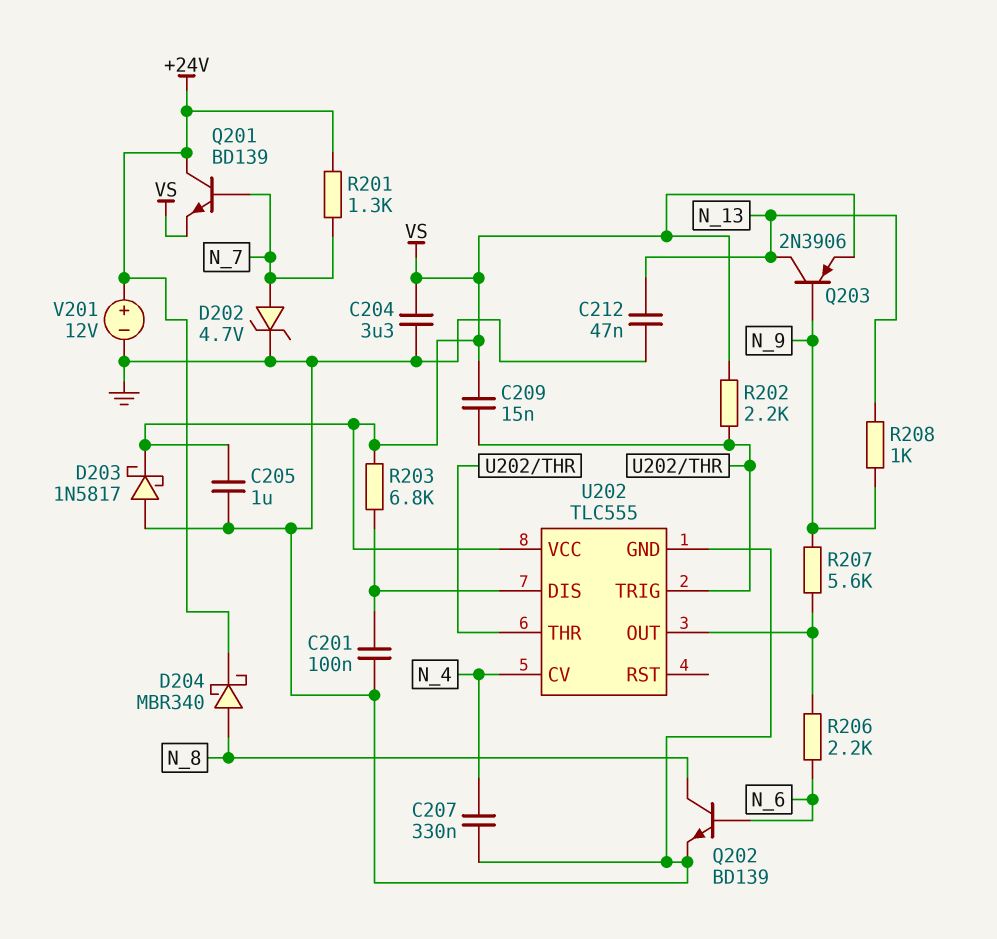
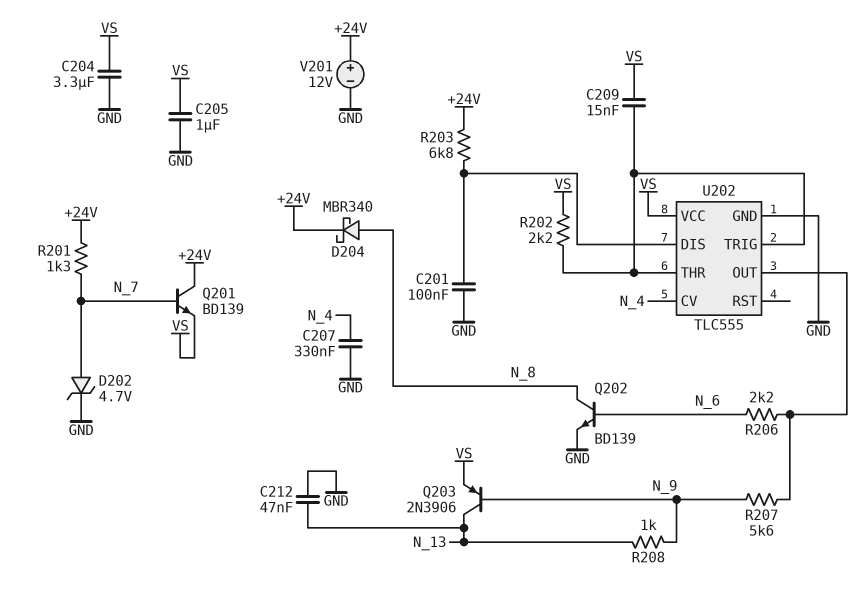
D203: schottky 1N5817 (A GND, K VS) -> none
R203: 6.8k (U202/DIS, VS) -> 6.8k (+24V, U202/DIS)

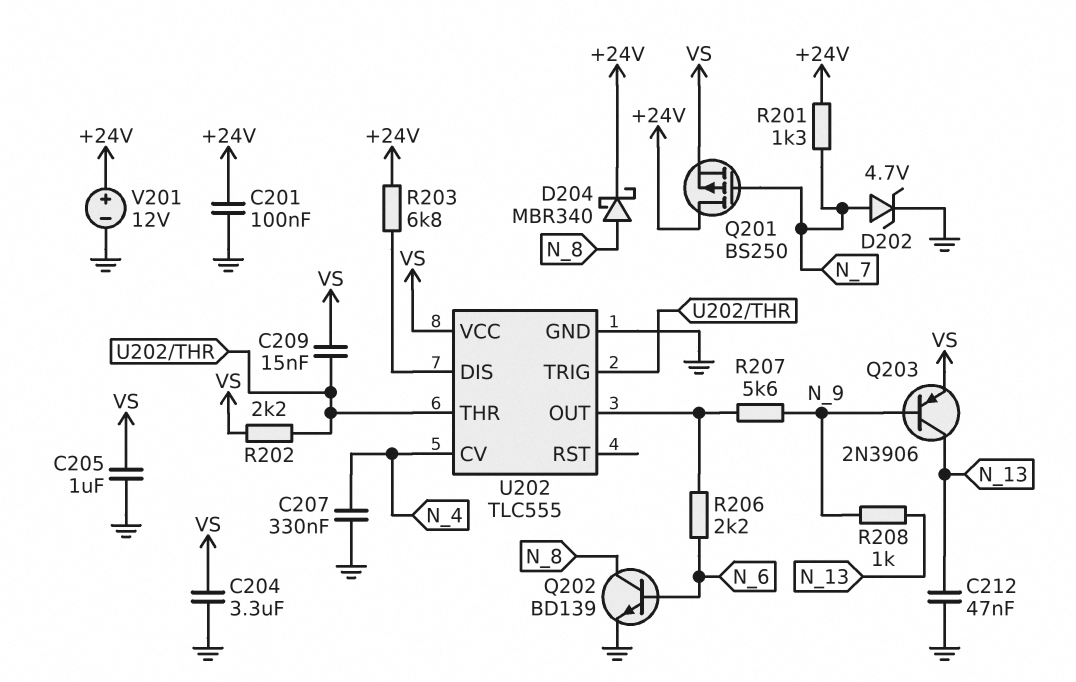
C201: 100nF (GND, U202/DIS) -> 100nF (+24V, GND)
Q201: NPN BD139 (B N_7, C +24V, E VS) -> PMOS BS250 (G N_7, D +24V, S VS)

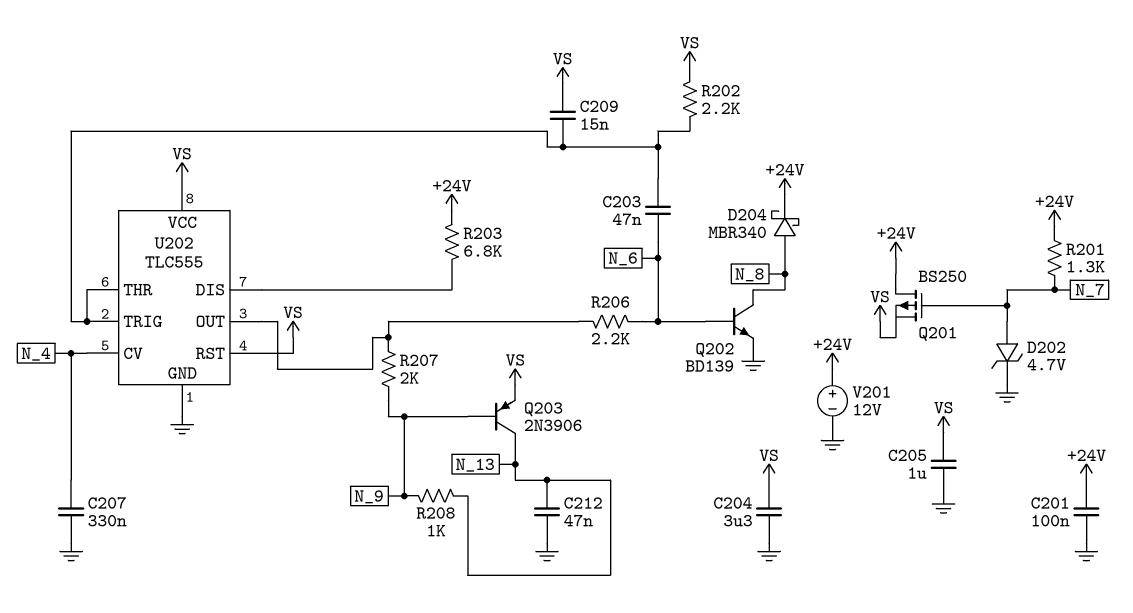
C203: none -> 47nF (N_6, U202/THR)
R207: 5.6k (N_9, U202/OUT) -> 2k (N_9, U202/OUT)
U202 pin RST: none -> VS

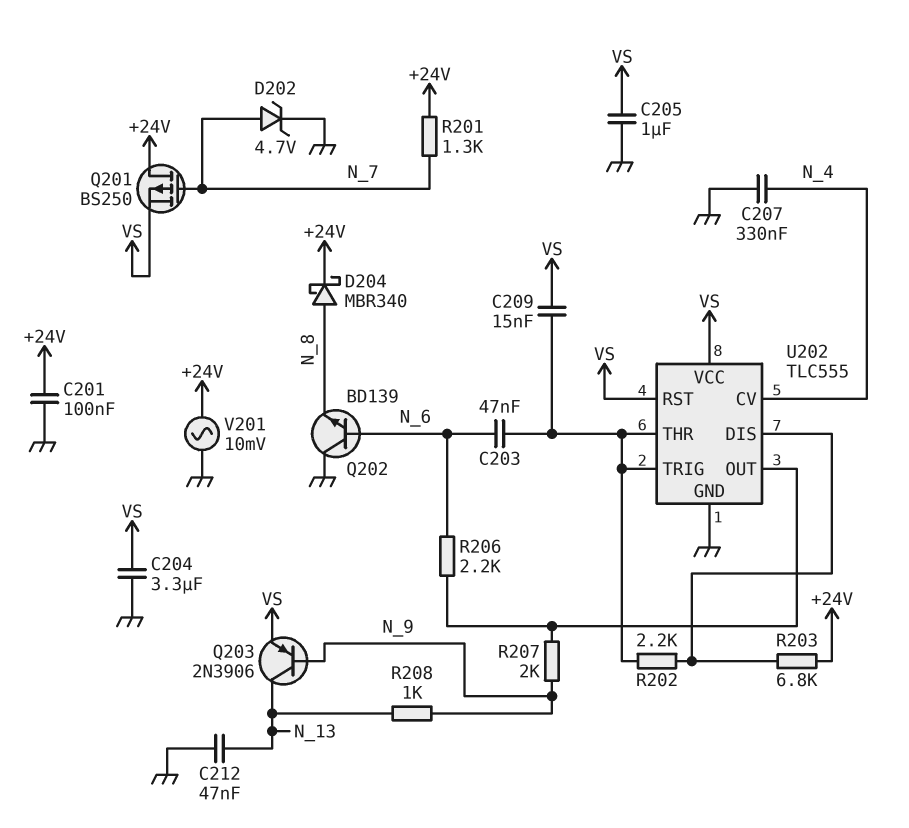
Q202: NPN BD139 (B N_6, C N_8, E GND) -> NPN BD139 (B N_6, C GND, E N_8)
R202: 2.2k (U202/THR, VS) -> 2.2k (U202/DIS, U202/THR)
V201: 12V (plus +24V, minus GND) -> AC 10mV (+24V, GND)

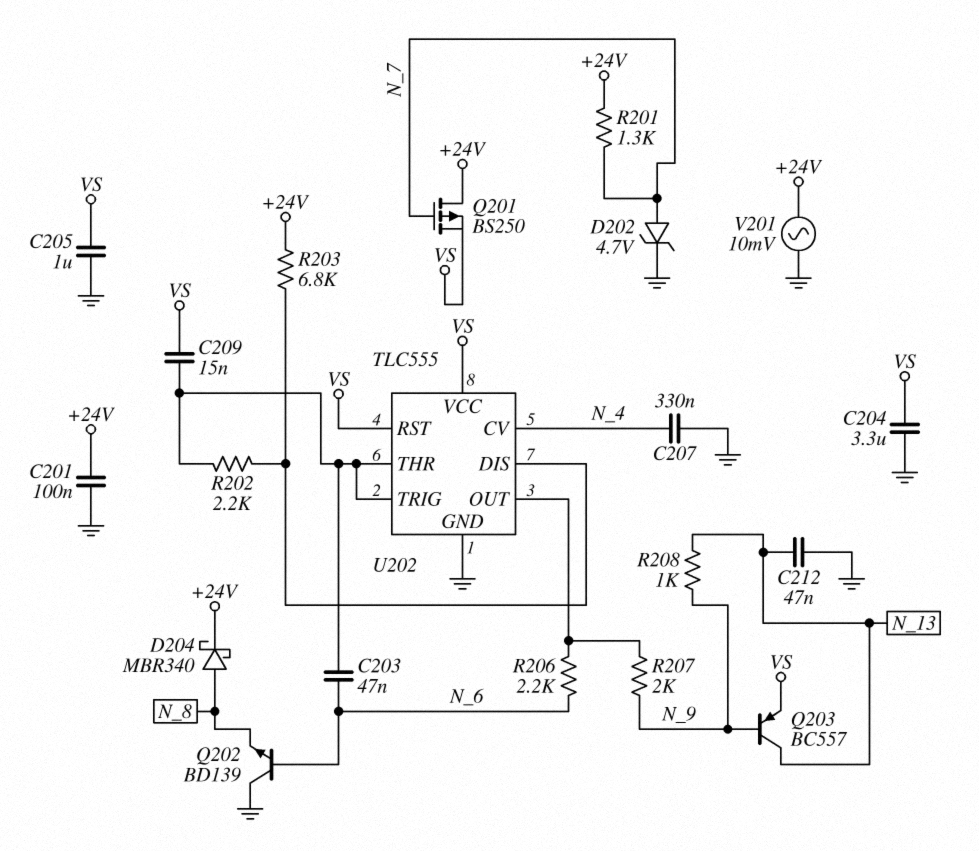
Q203: PNP 2N3906 (B N_9, C N_13, E VS) -> PNP BC557 (B N_9, C N_13, E VS)

